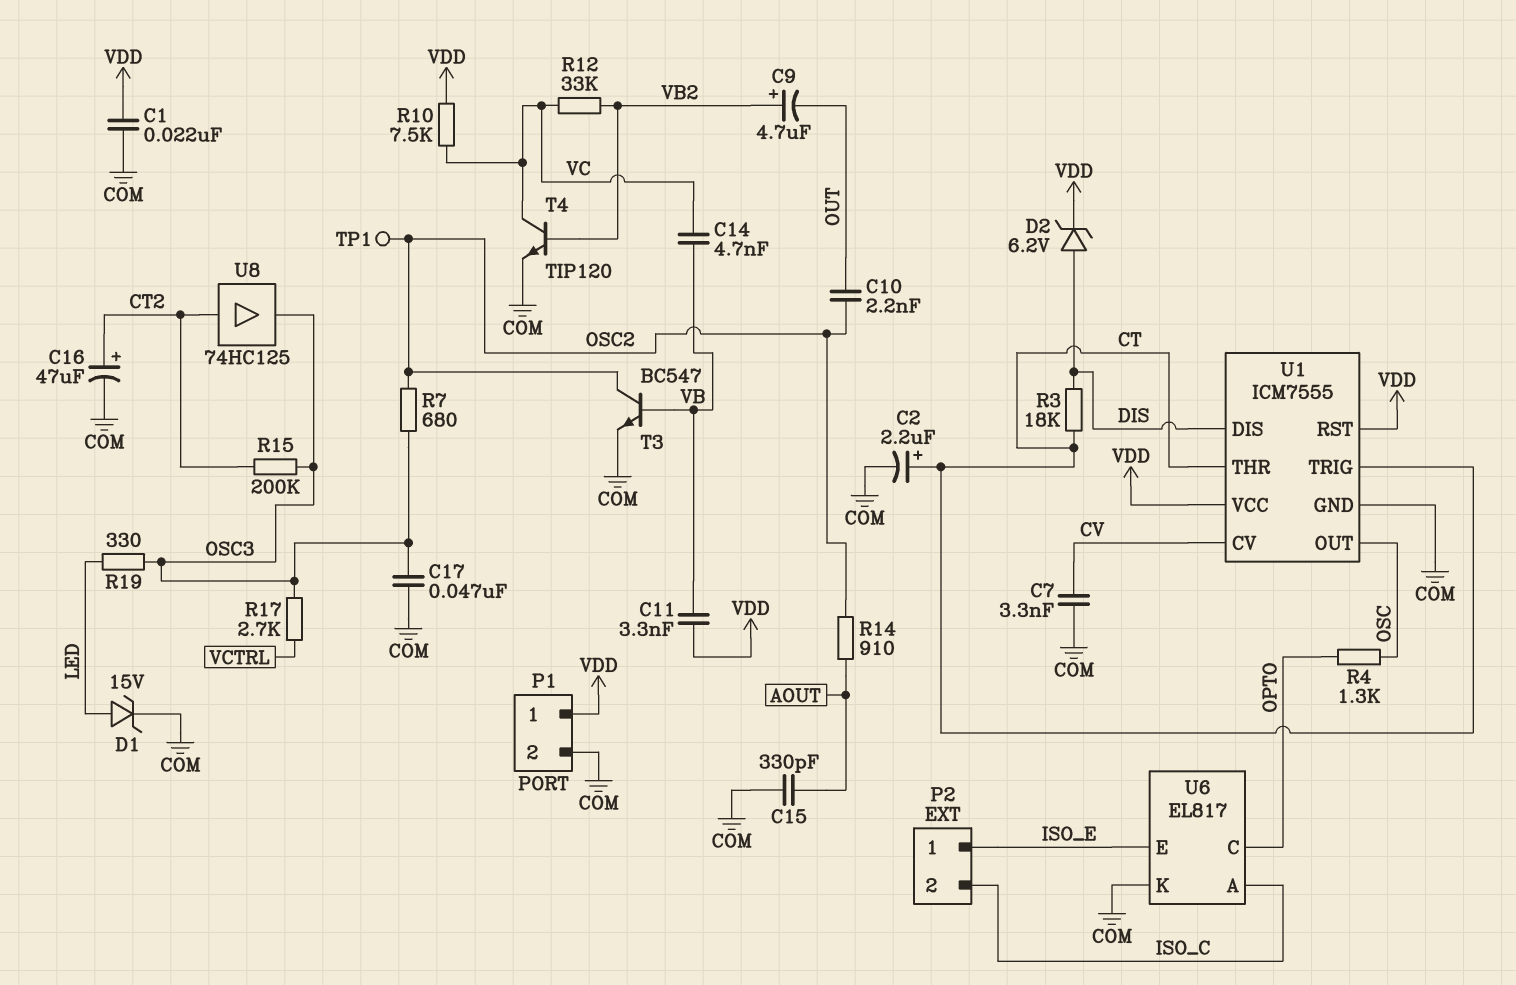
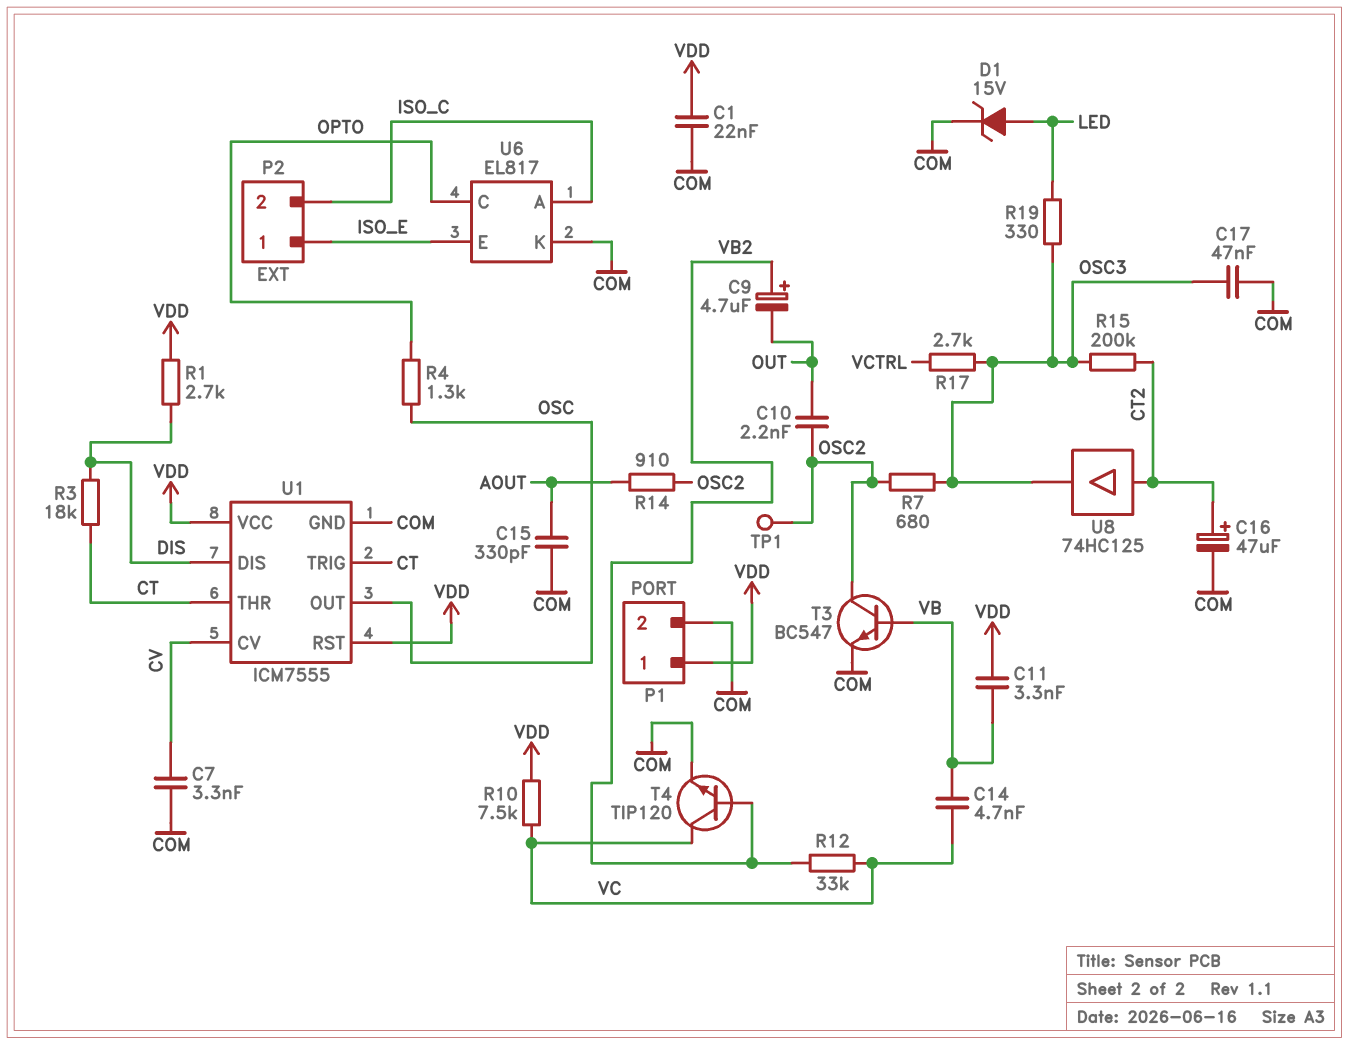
C2: 2.2uF (plus CT, minus COM) -> none
D2: zener 6.2V (A DIS, K VDD) -> none
R1: none -> 2.7k (DIS, VDD)

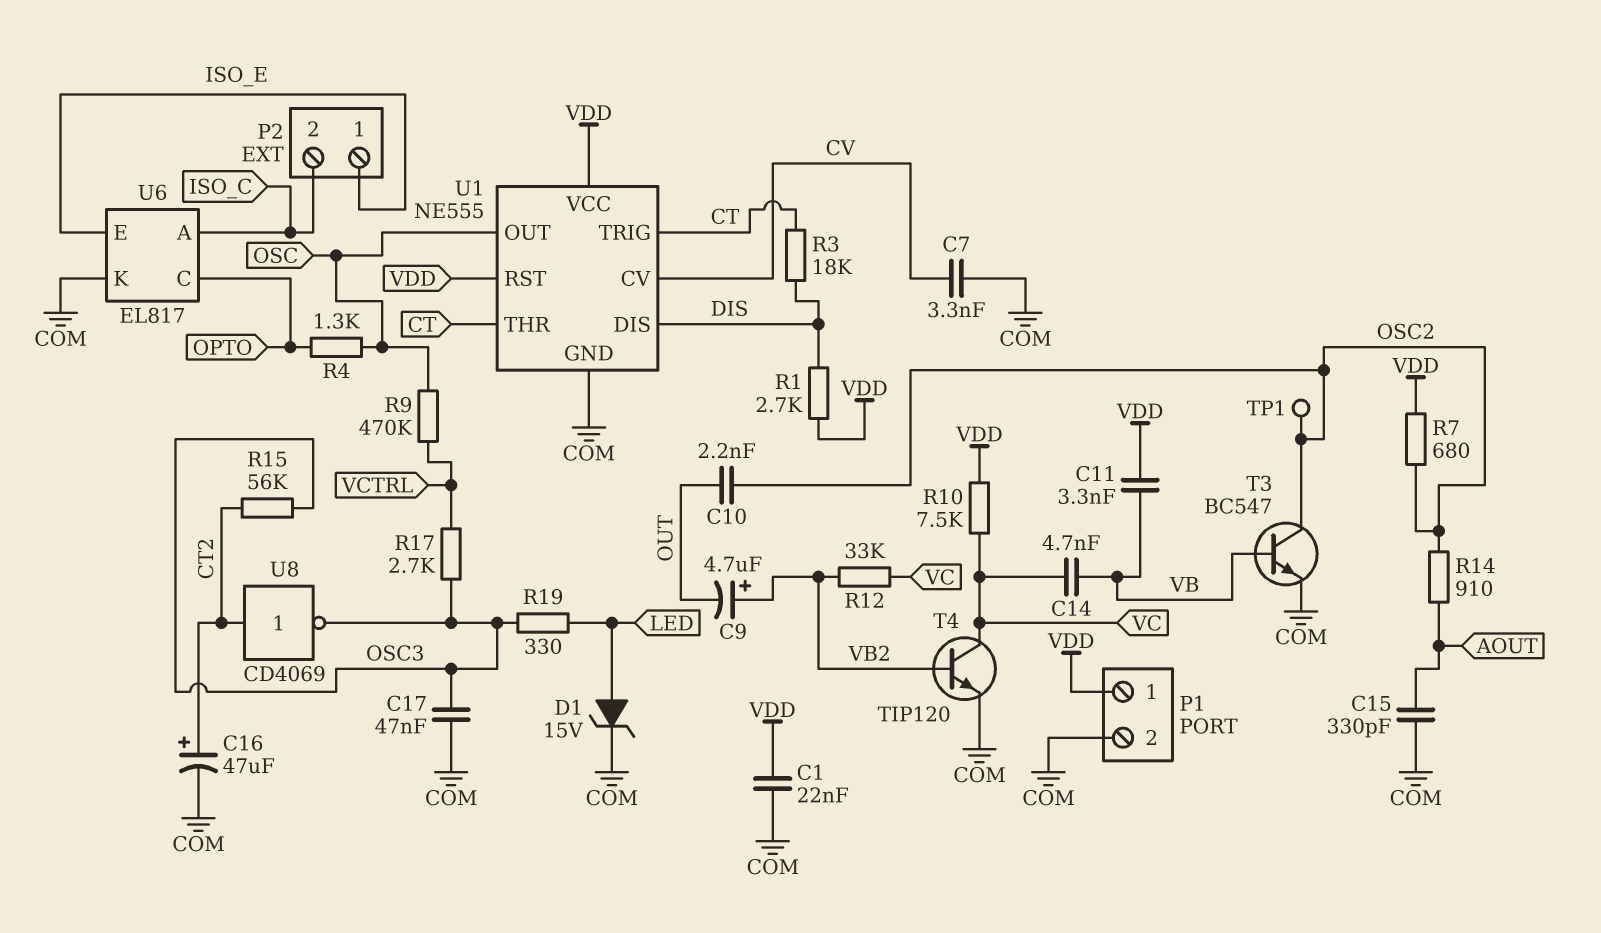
R7: 680 (OSC2, OSC3) -> 680 (OSC2, VDD)
R9: none -> 470k (OSC, VCTRL)
R15: 200k (CT2, OSC3) -> 56k (CT2, OSC3)
U1: ICM7555 -> NE555
U8: buffer 74HC125 (in CT2, out OSC3) -> NOT CD4069 (in CT2, out OSC3)

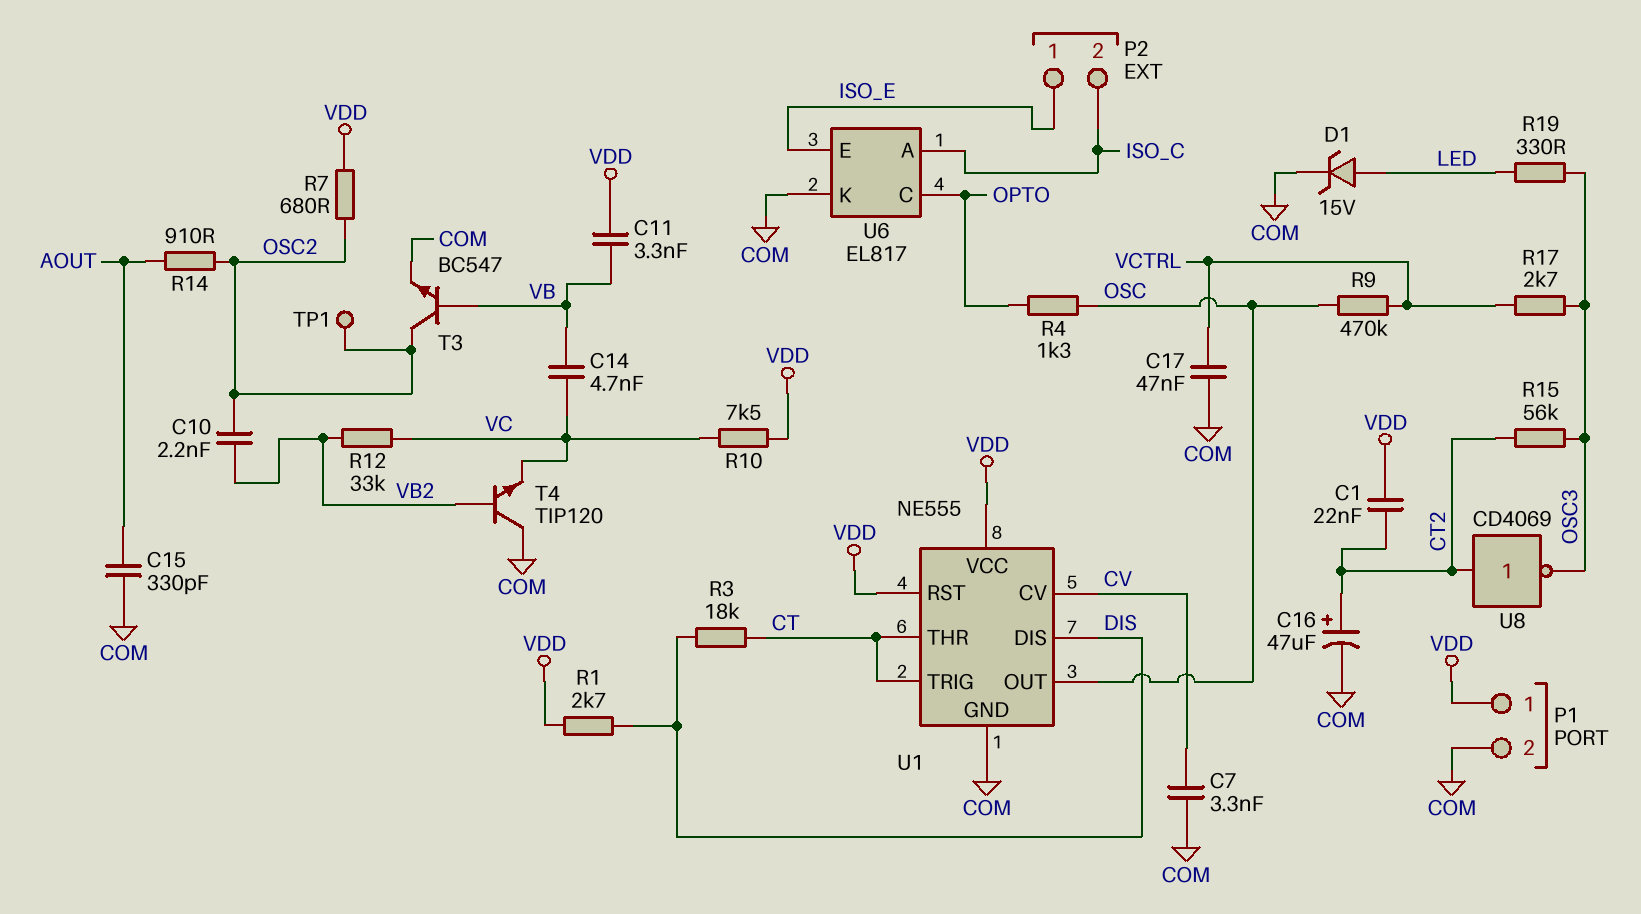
C1: 22nF (COM, VDD) -> 22nF (CT2, VDD)
C9: 4.7uF (plus VB2, minus OUT) -> none
C10: 2.2nF (OSC2, OUT) -> 2.2nF (OSC2, VB2)
C17: 47nF (COM, OSC3) -> 47nF (COM, VCTRL)
T4: NPN TIP120 (B VB2, C VC, E COM) -> NPN TIP120 (B VB2, C COM, E VC)

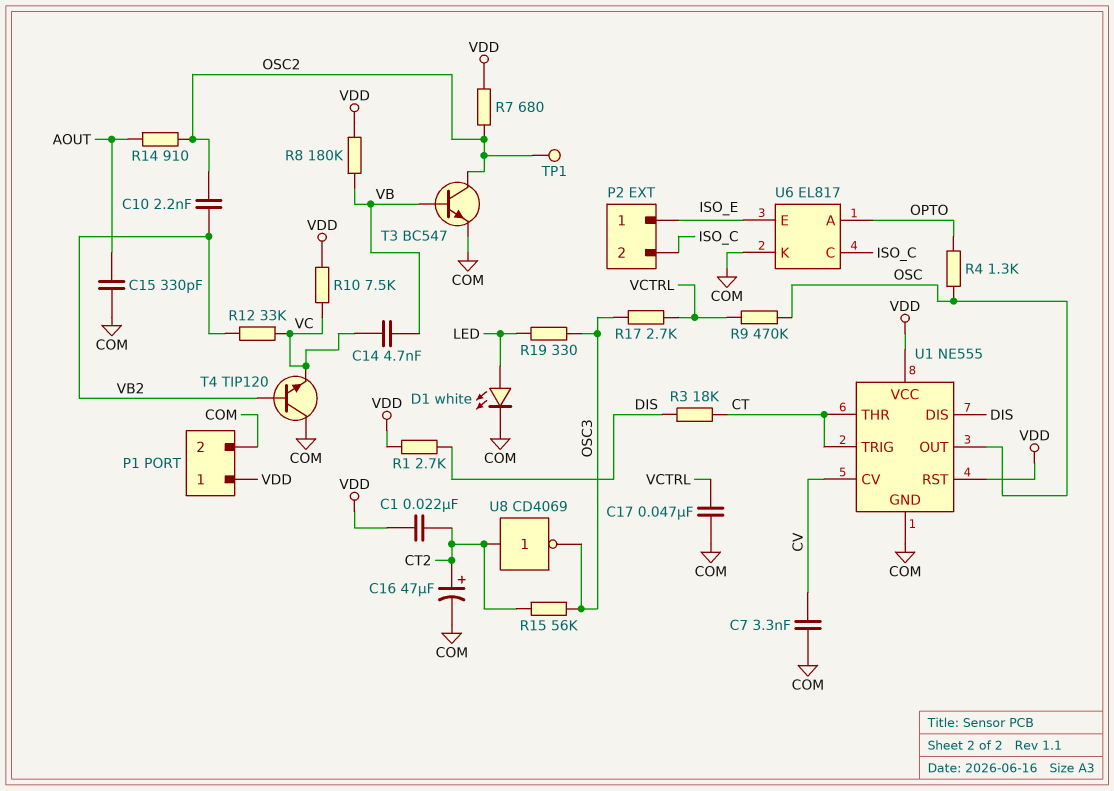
C11: 3.3nF (VB, VDD) -> none
D1: zener 15V (A LED, K COM) -> LED white (A LED, K COM)
R8: none -> 180k (VB, VDD)
U6 pin A: ISO_C -> OPTO
U6 pin C: OPTO -> ISO_C

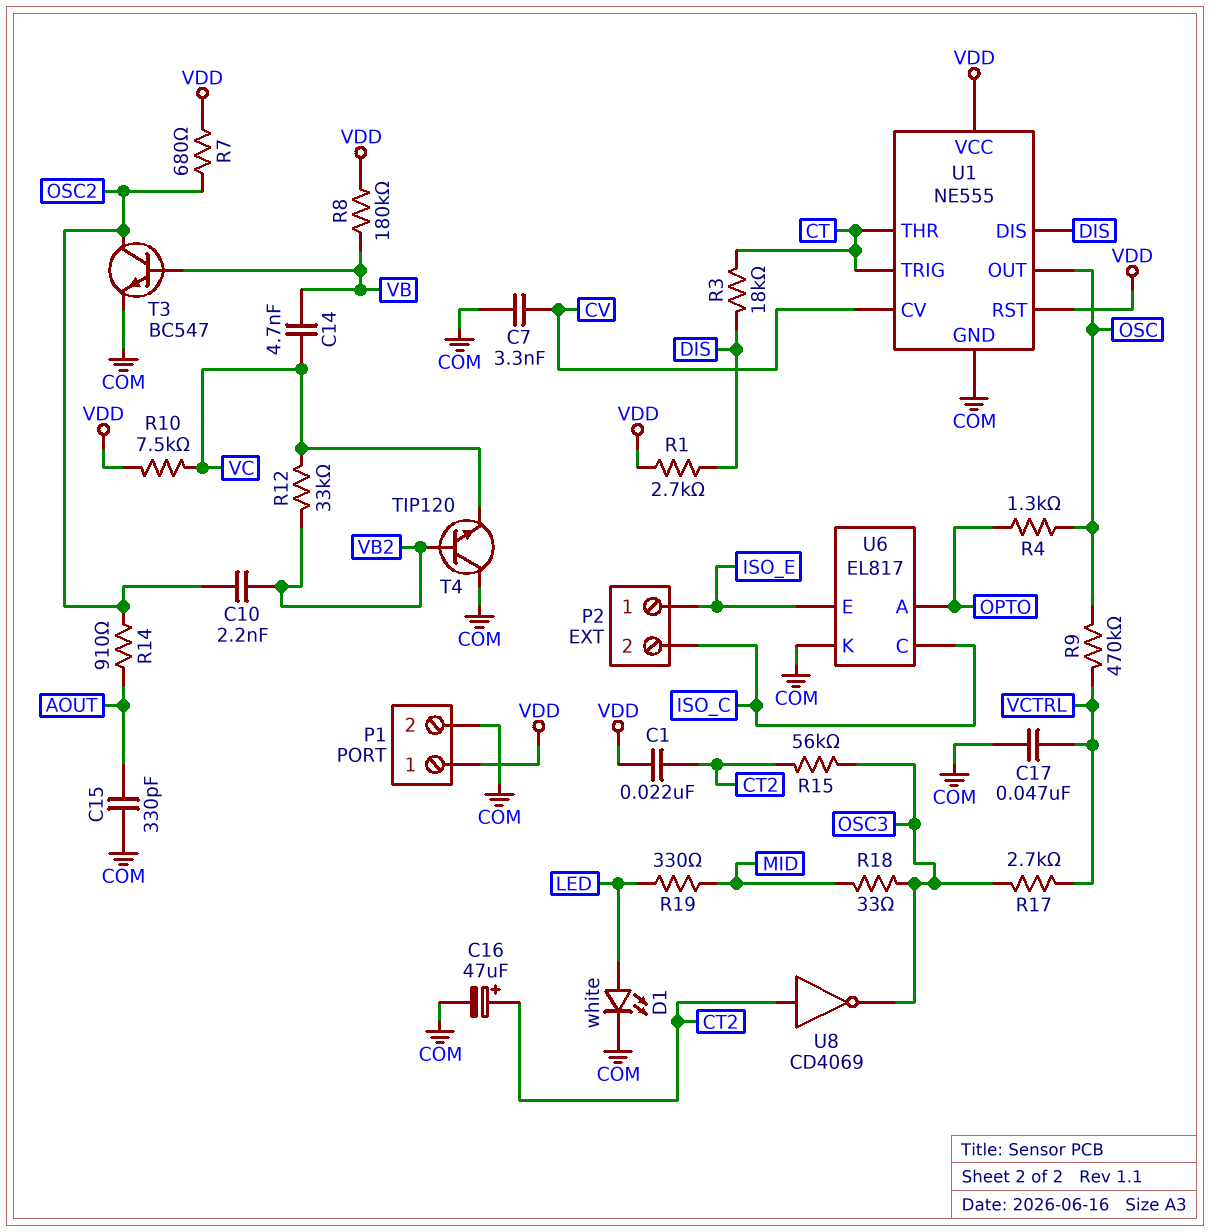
R18: none -> 33 (MID, OSC3)
R19: 330 (LED, OSC3) -> 330 (LED, MID)
TP1: test point (OSC2) -> none

